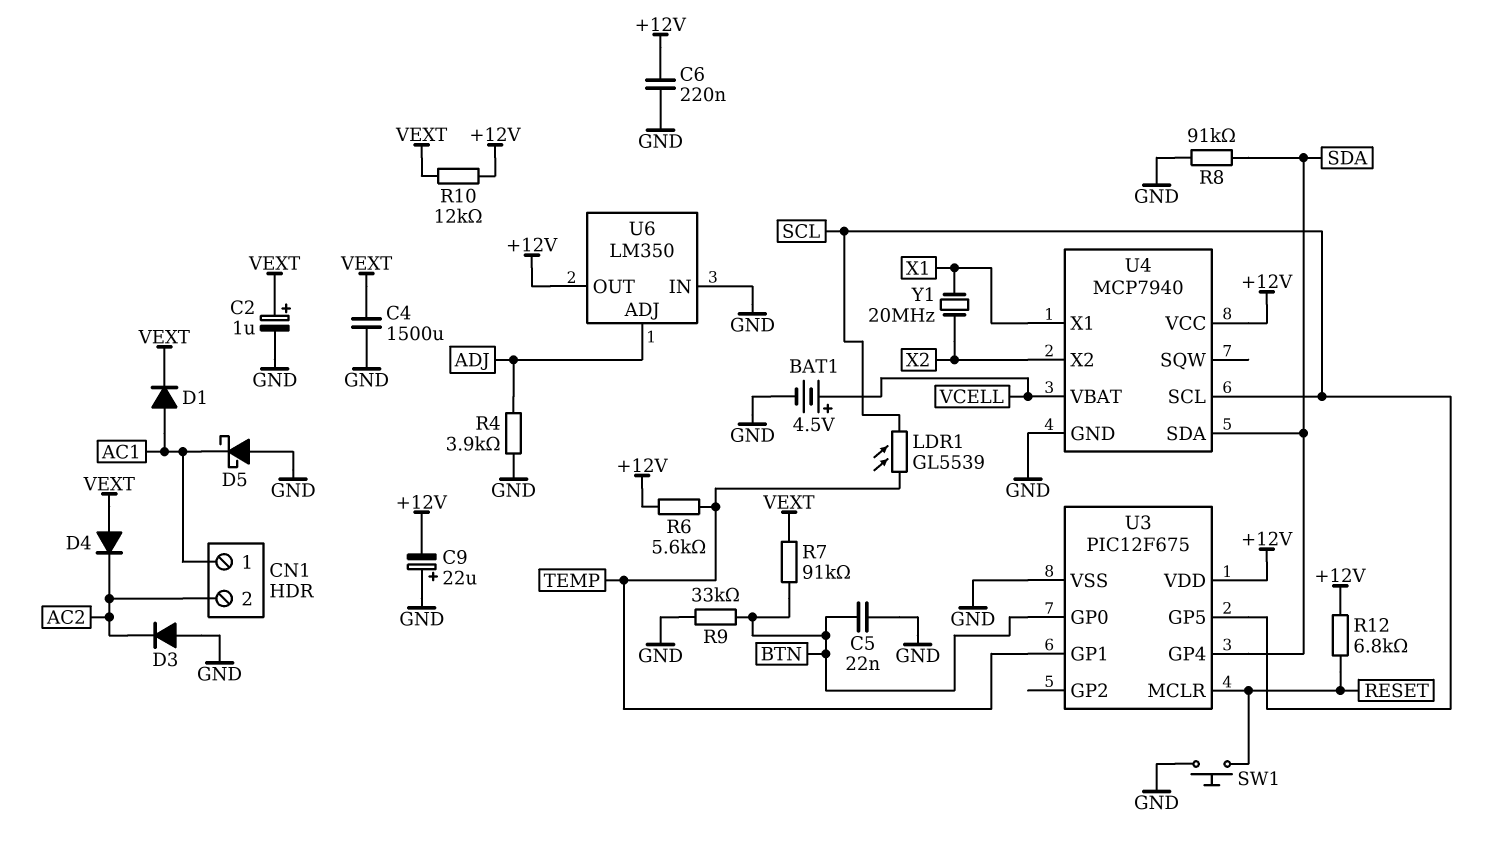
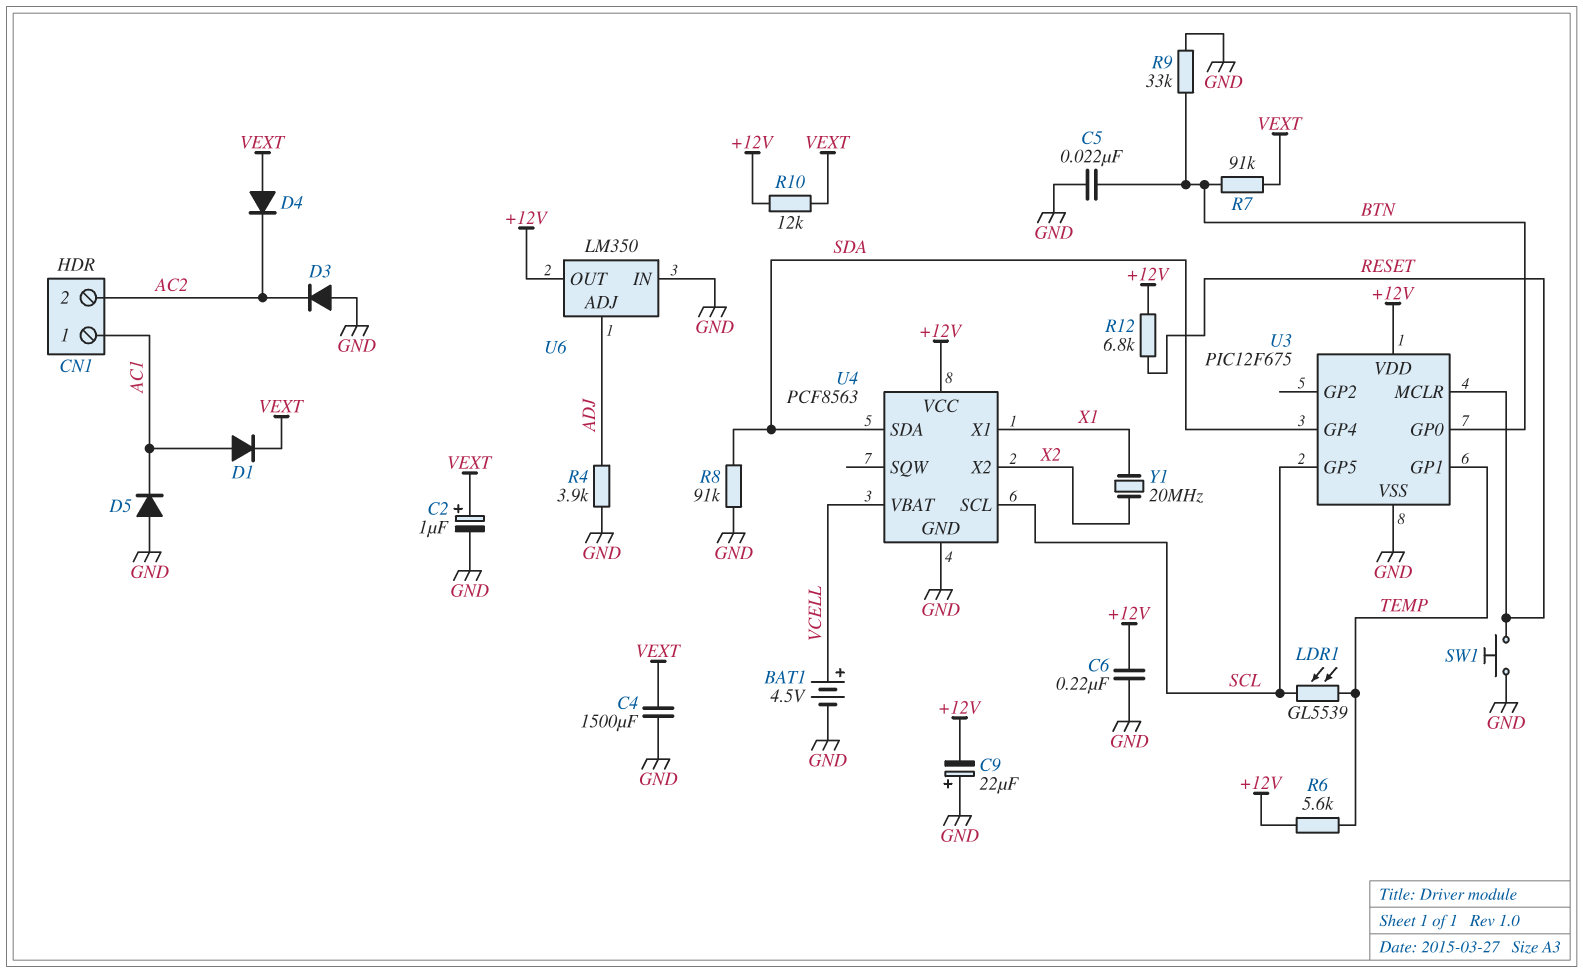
D5: schottky (A GND, K AC1) -> diode (A GND, K AC1)
U4: MCP7940 -> PCF8563

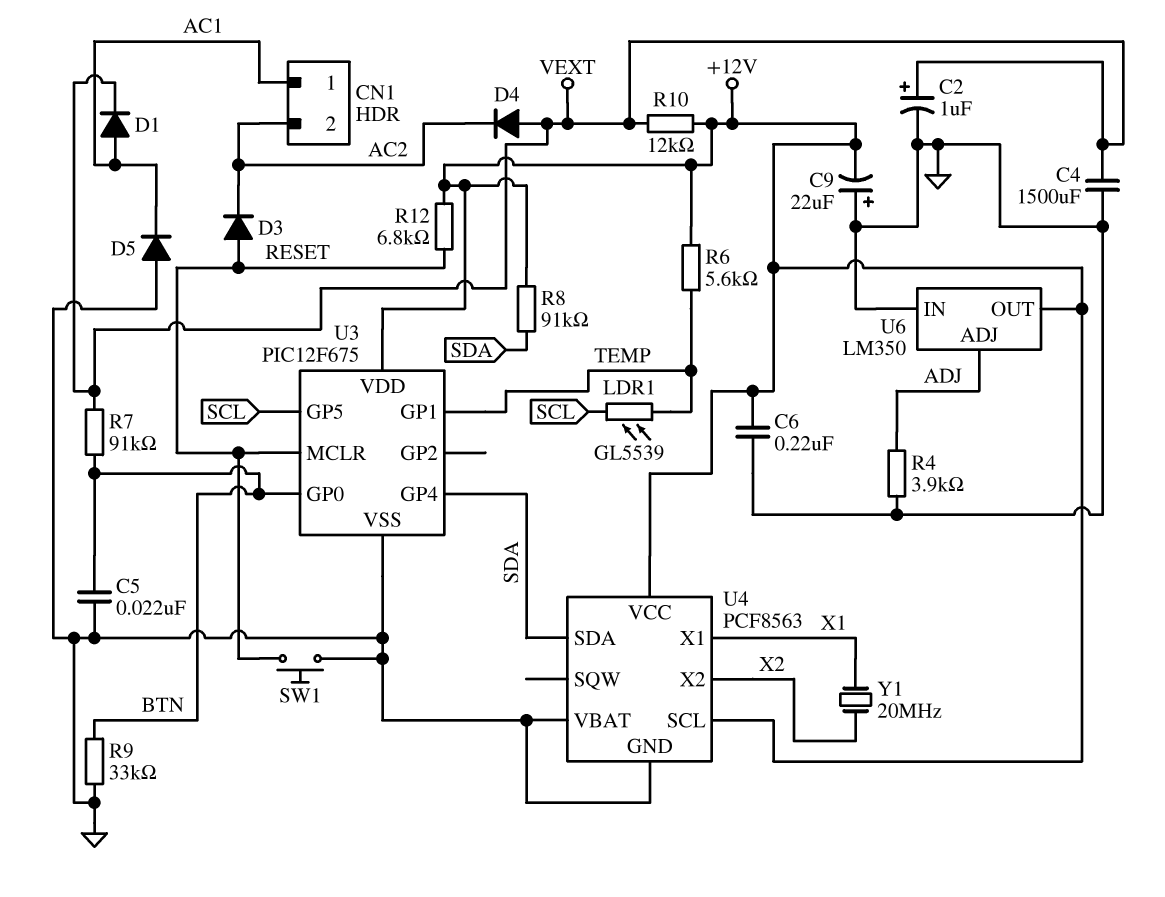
BAT1: 4.5V (plus VCELL, minus GND) -> none
D3: diode (A GND, K AC2) -> diode (A RESET, K AC2)
R8: 91k (GND, SDA) -> 91k (+12V, SDA)
U4 pin SCL: SCL -> +12V
U4 pin VBAT: VCELL -> GND

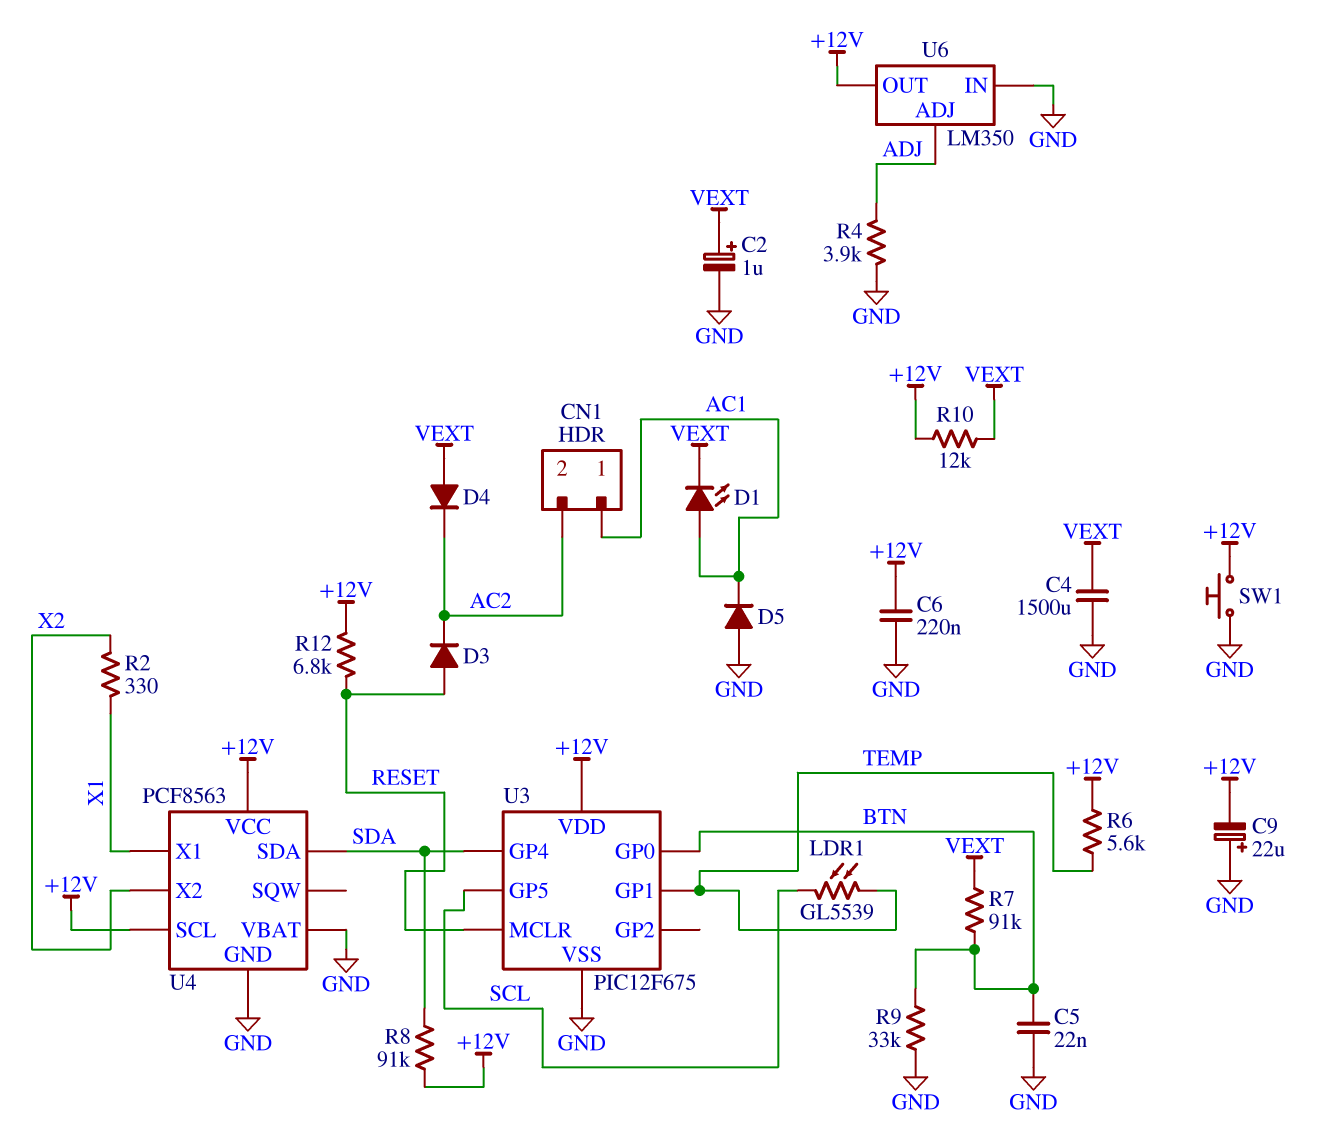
D1: diode (A AC1, K VEXT) -> LED (A AC1, K VEXT)
R2: none -> 330 (X1, X2)
SW1: button (GND, RESET) -> button (+12V, GND)
Y1: 20MHz (X1, X2) -> none

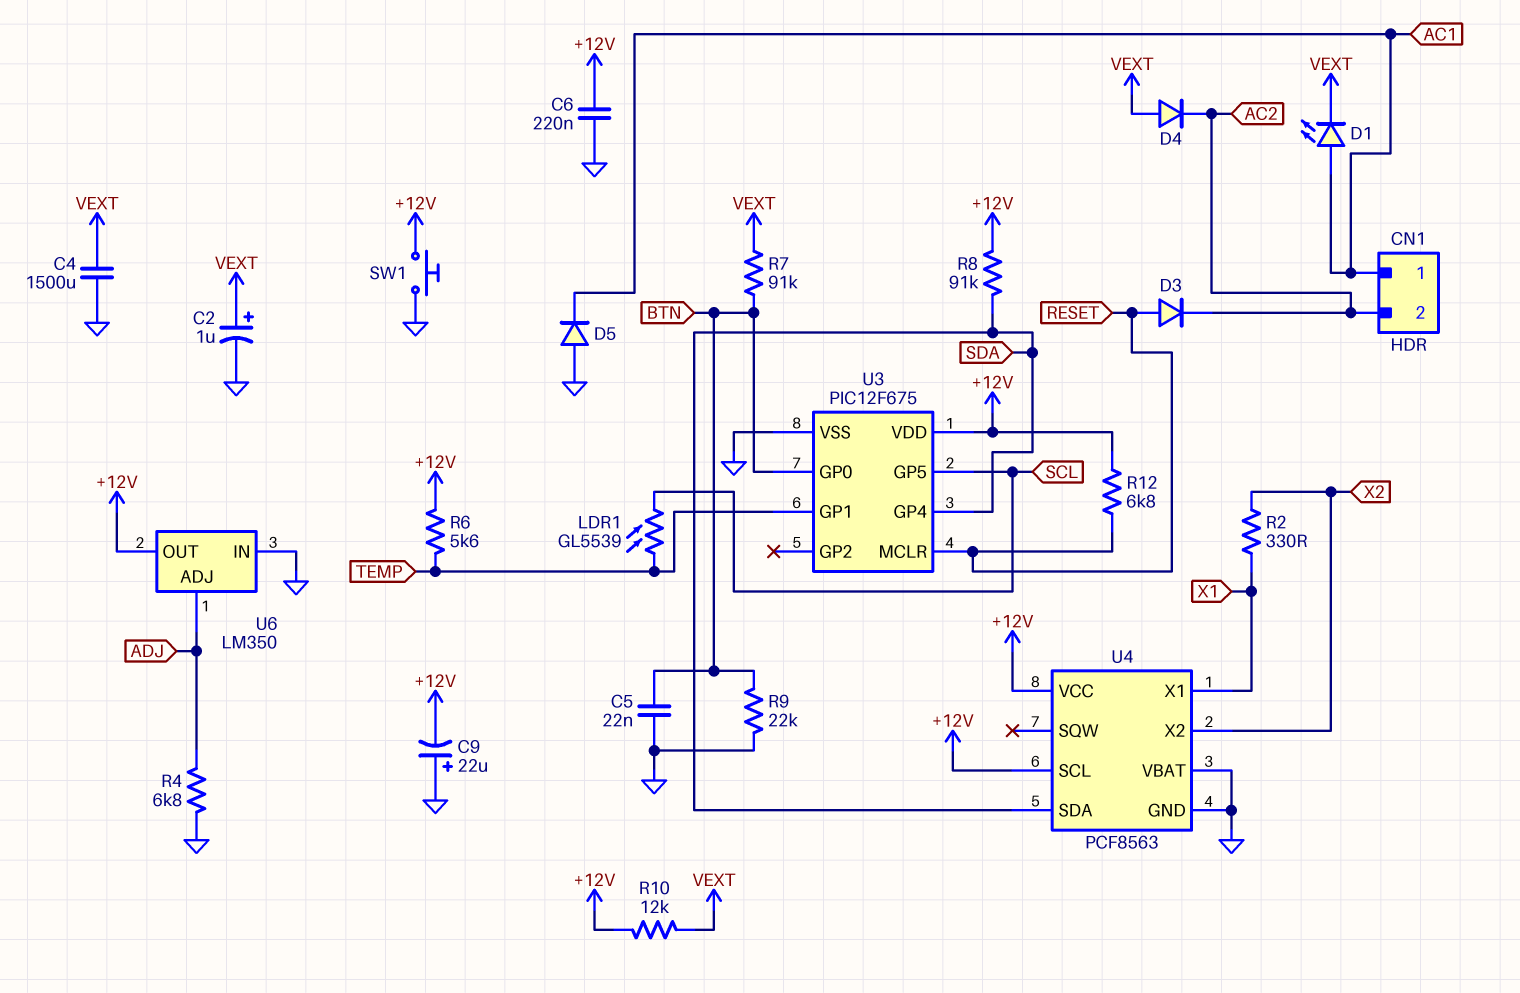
R4: 3.9k (ADJ, GND) -> 6.8k (ADJ, GND)
R9: 33k (BTN, GND) -> 22k (BTN, GND)

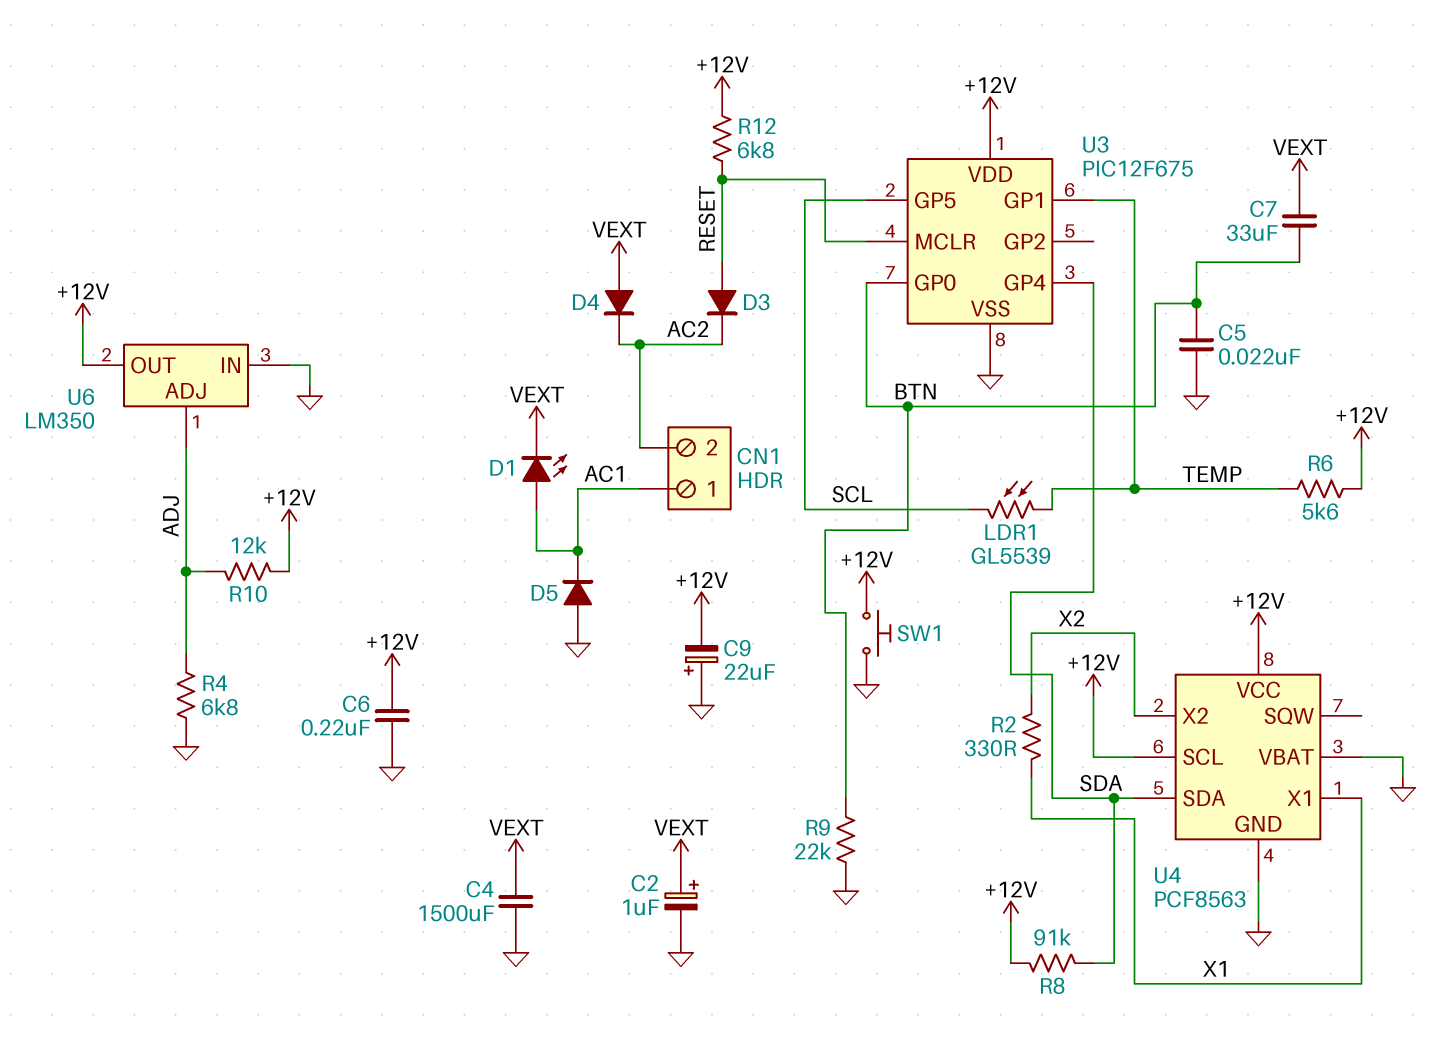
C7: none -> 33uF (BTN, VEXT)
R7: 91k (BTN, VEXT) -> none
R10: 12k (+12V, VEXT) -> 12k (+12V, ADJ)

